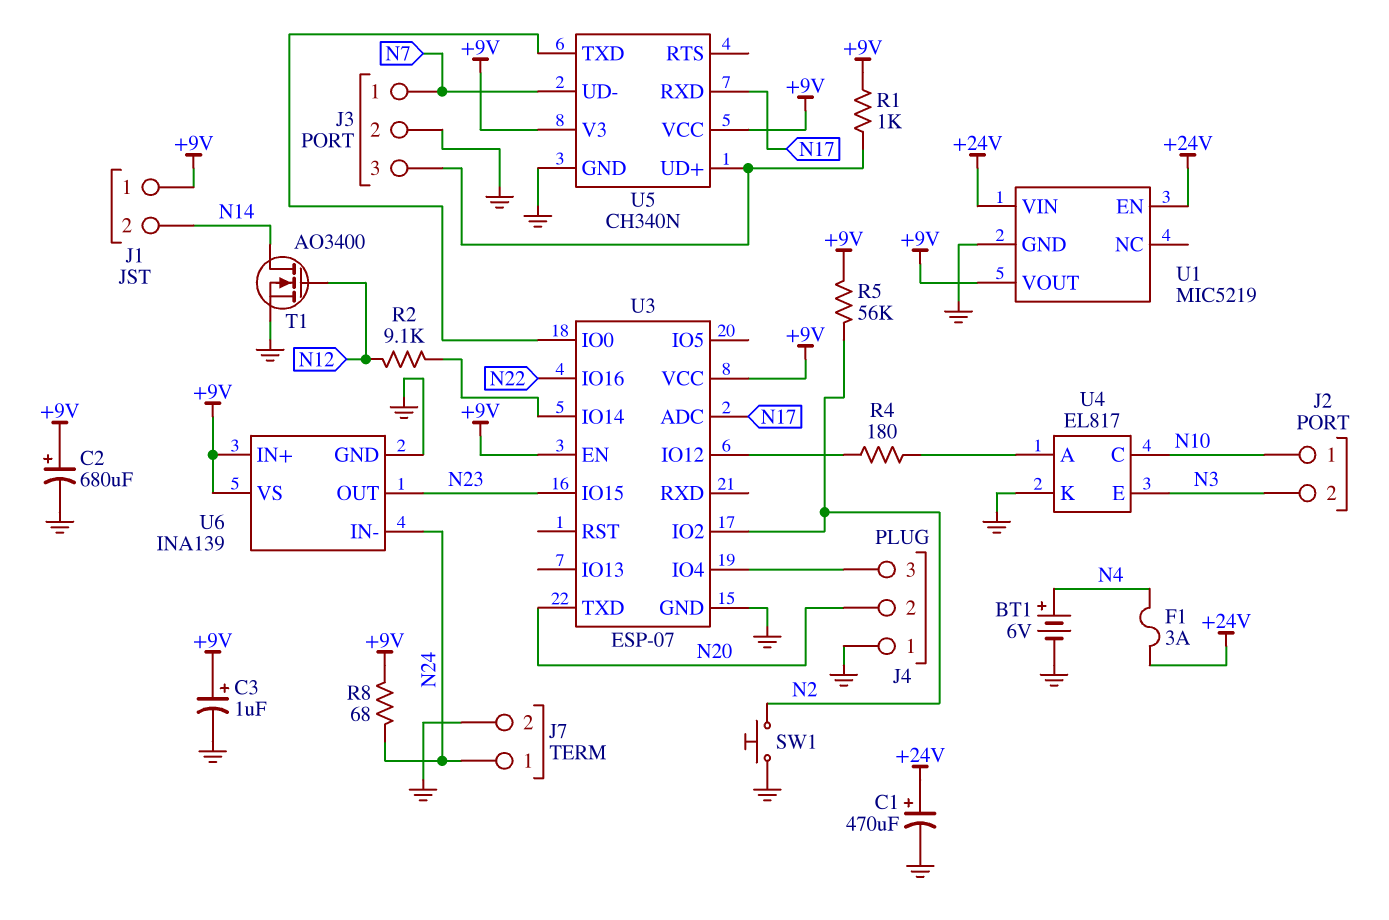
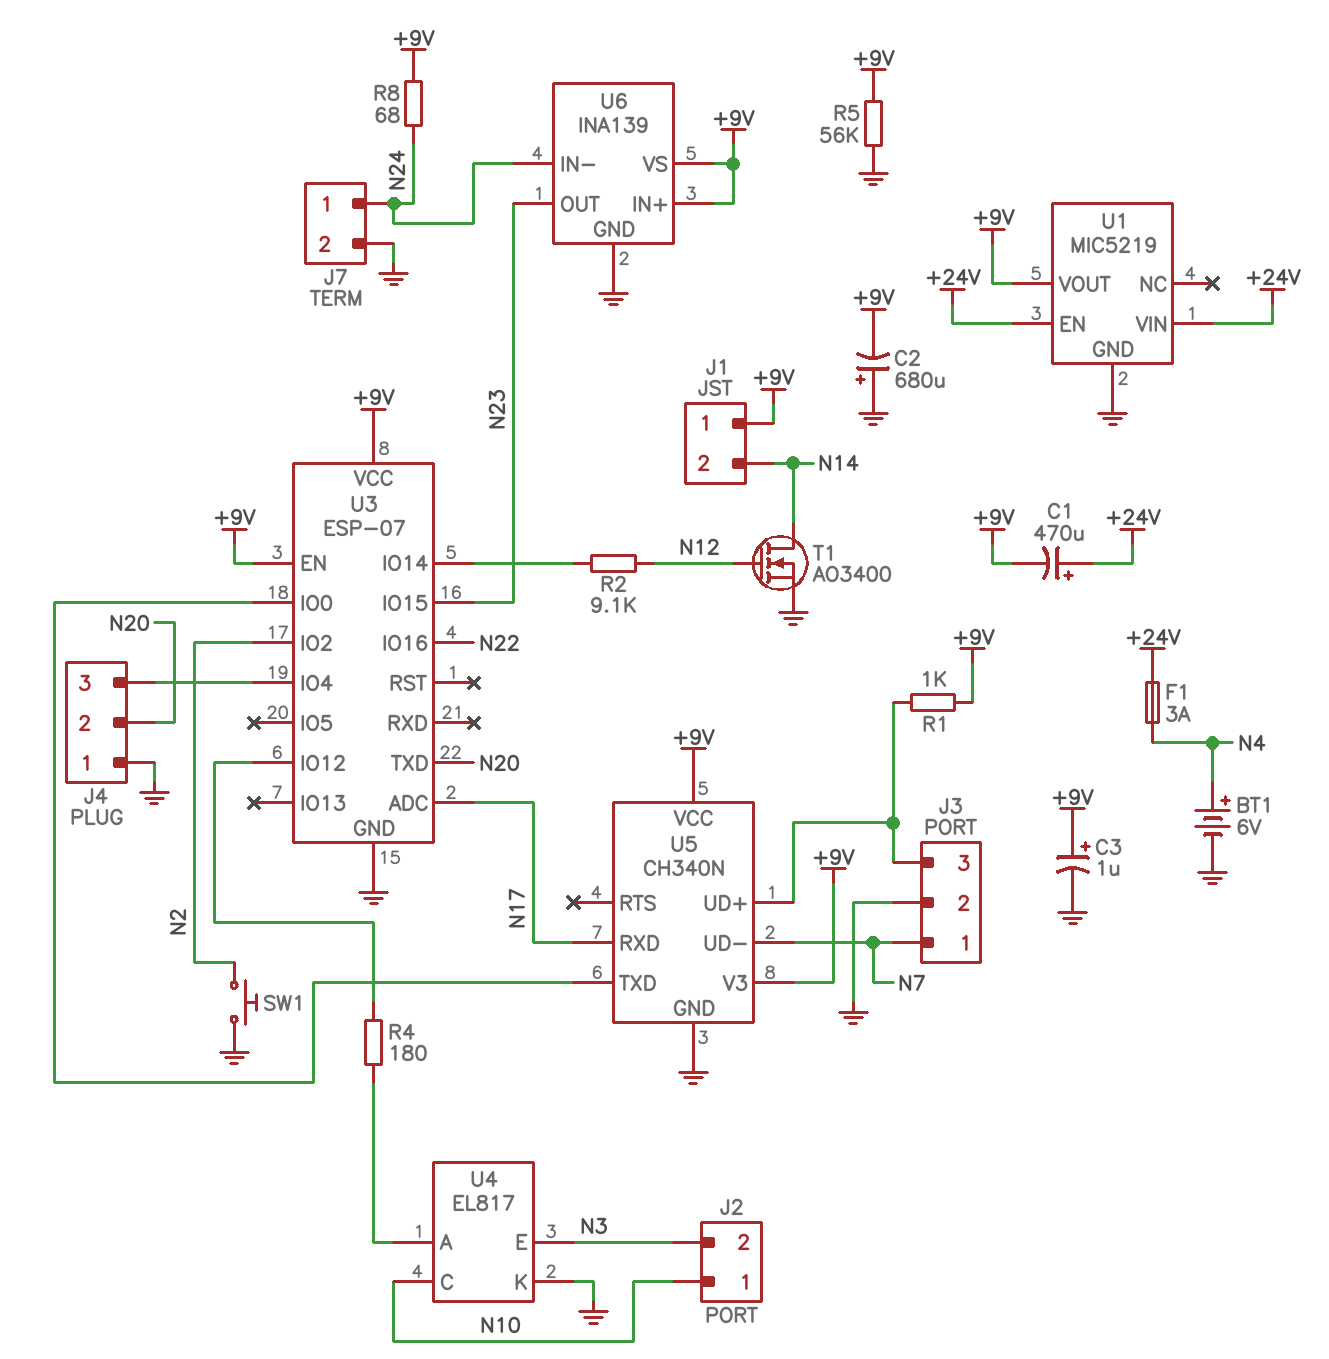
C1: 470uF (plus +24V, minus GND) -> 470uF (plus +24V, minus +9V)
C2: 680uF (plus +9V, minus GND) -> 680uF (plus GND, minus +9V)
R5: 56k (+9V, N2) -> 56k (+9V, GND)

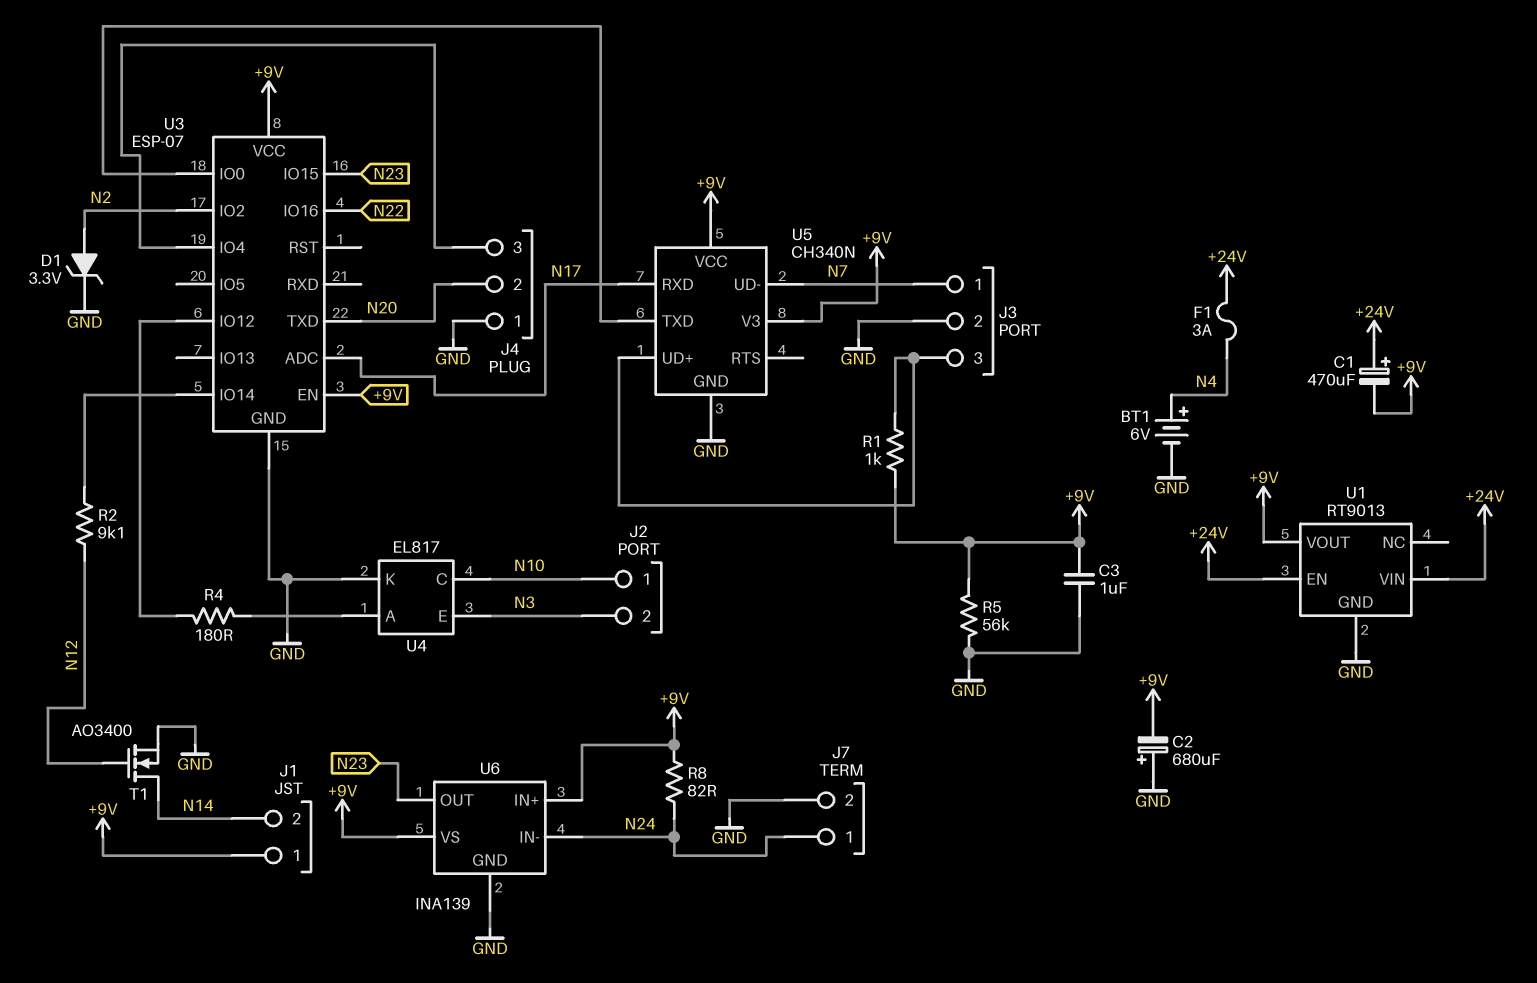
C3: 1uF (plus +9V, minus GND) -> 1uF (+9V, GND)
D1: none -> zener 3.3V (A N2, K GND)
R8: 68 (+9V, N24) -> 82 (+9V, N24)
SW1: button (GND, N2) -> none
U1: MIC5219 -> RT9013

